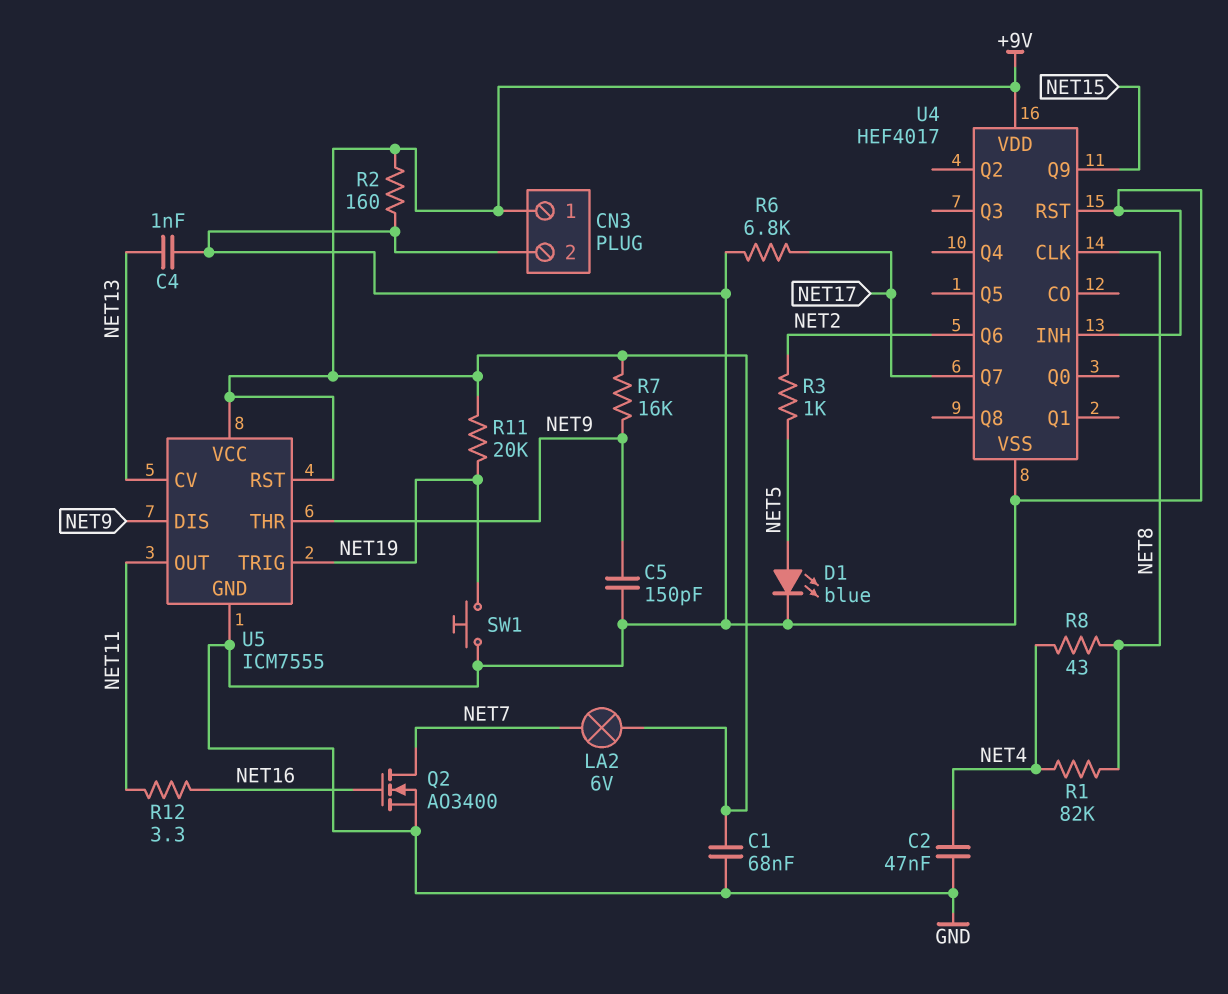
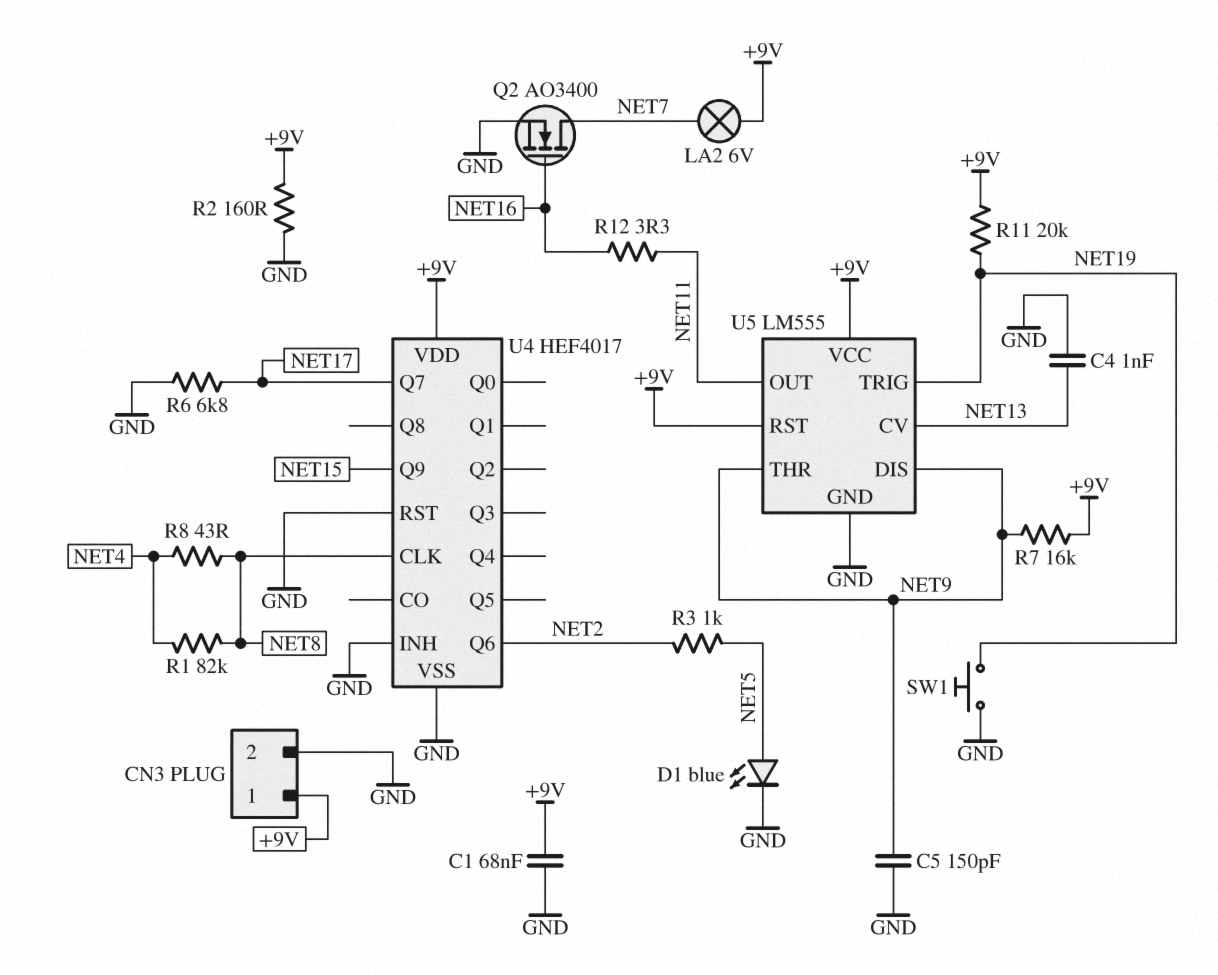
C2: 47nF (GND, NET4) -> none
U5: ICM7555 -> LM555

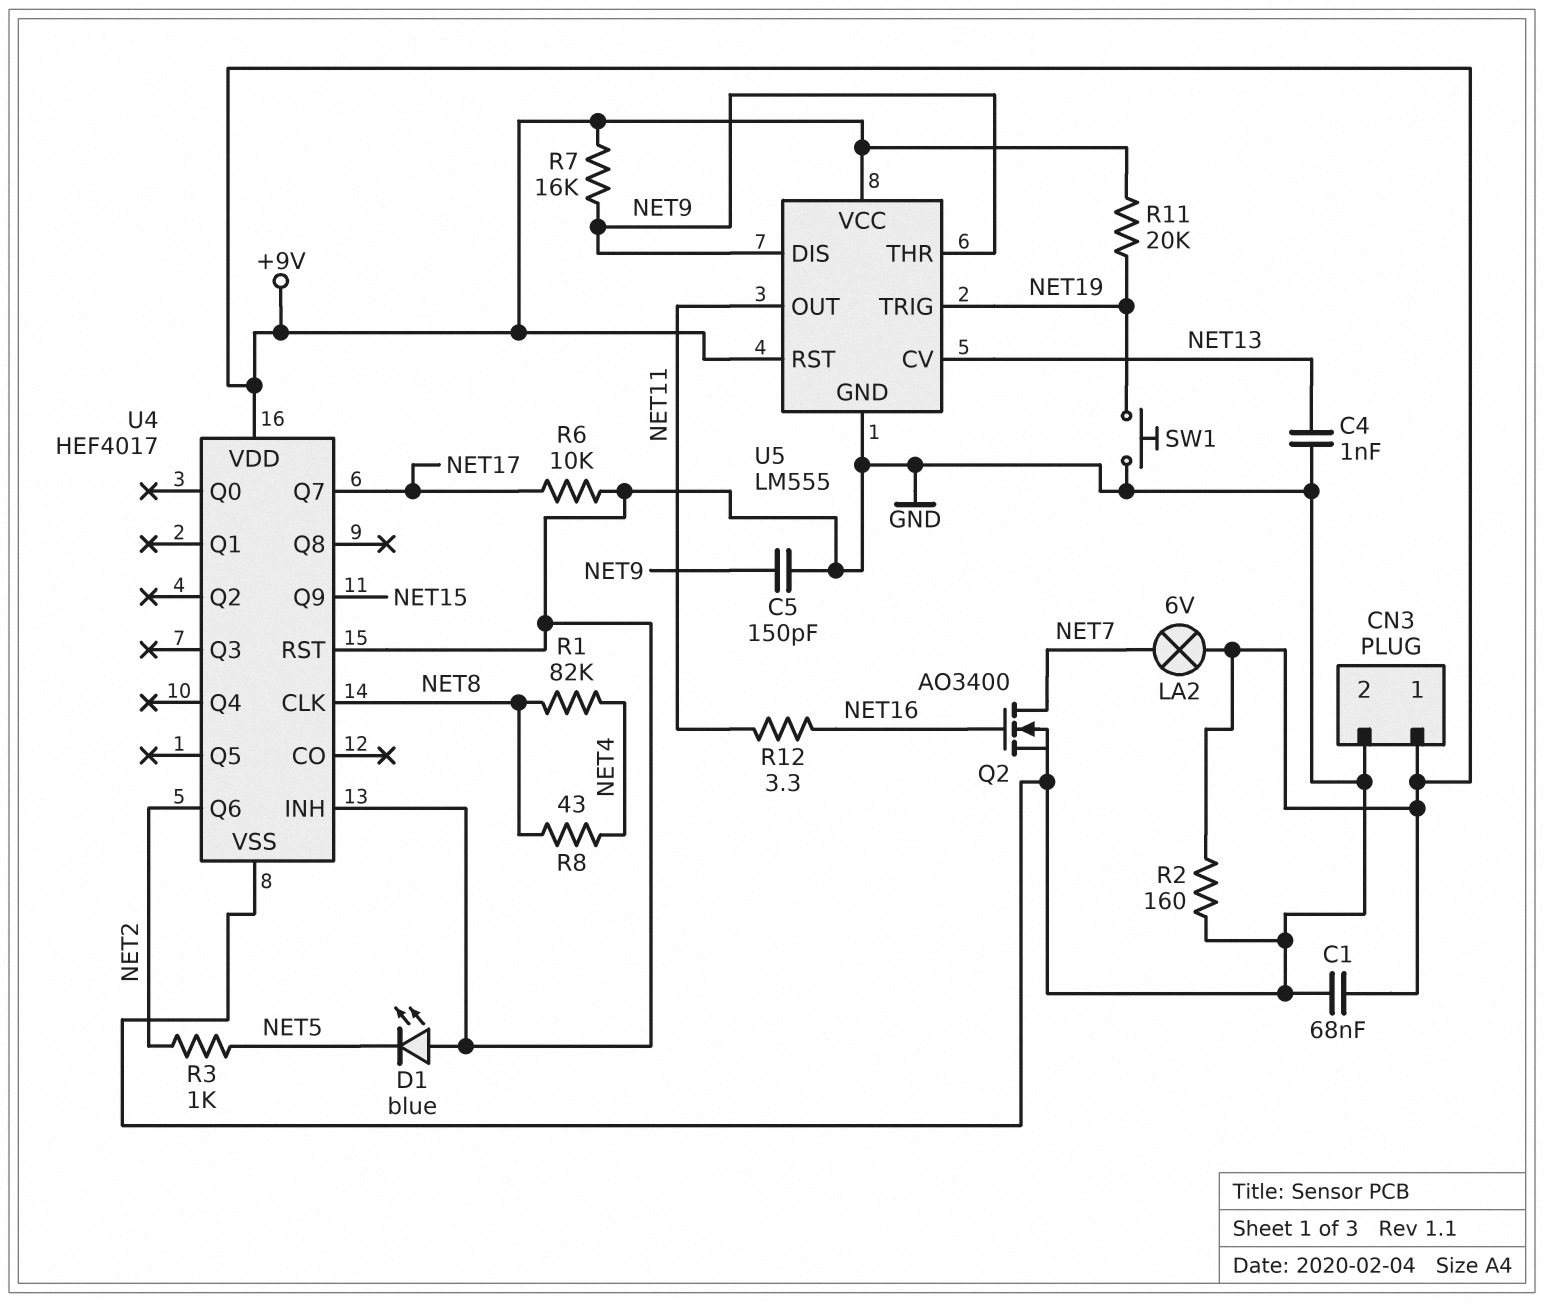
D1: LED blue (A NET5, K GND) -> LED blue (A GND, K NET5)
R6: 6.8k (GND, NET17) -> 10k (GND, NET17)

